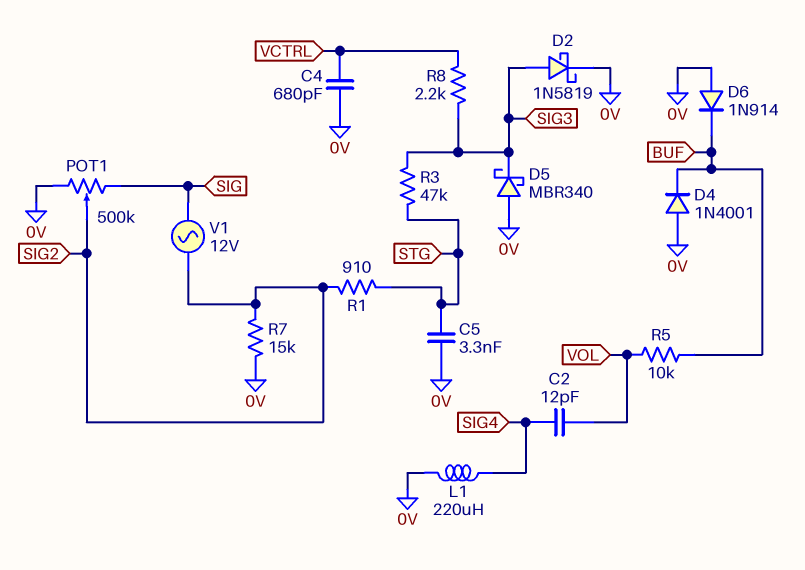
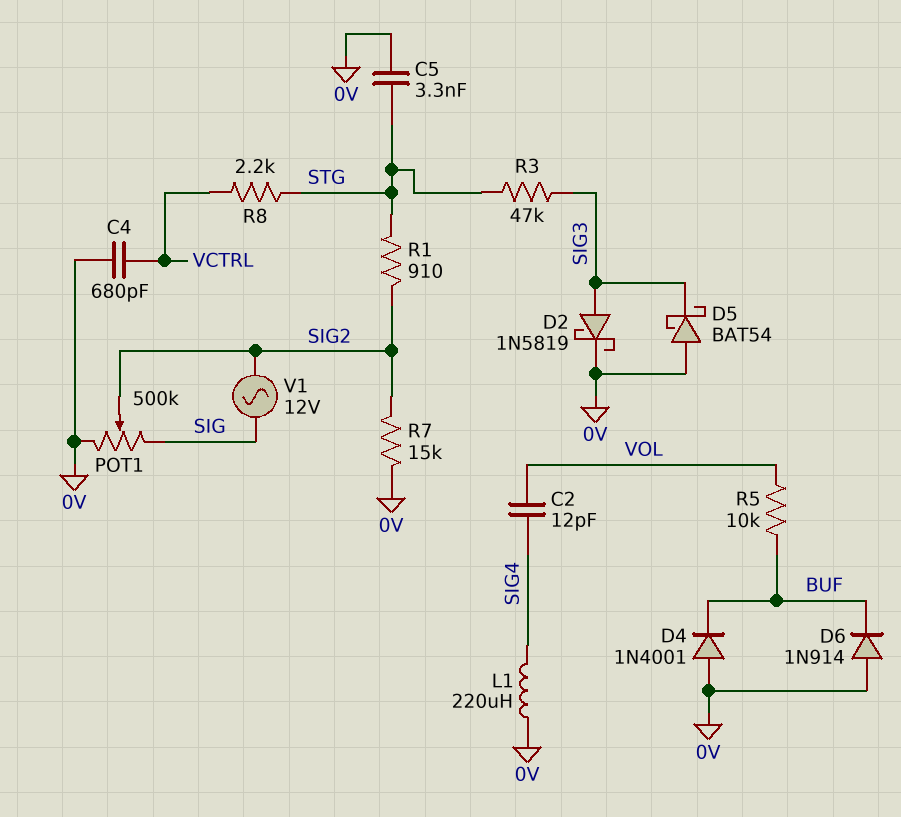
D5: schottky MBR340 (A 0V, K SIG3) -> schottky BAT54 (A 0V, K SIG3)
R8: 2.2k (SIG3, VCTRL) -> 2.2k (STG, VCTRL)

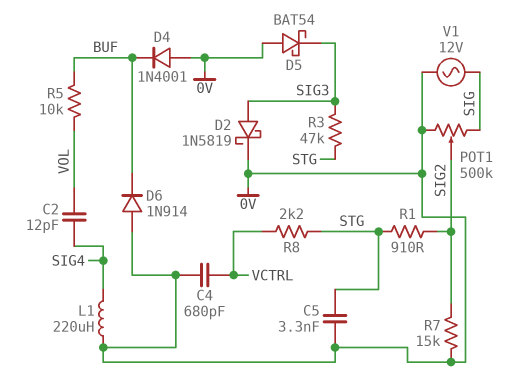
V1: AC 12V (SIG, SIG2) -> AC 12V (0V, SIG)

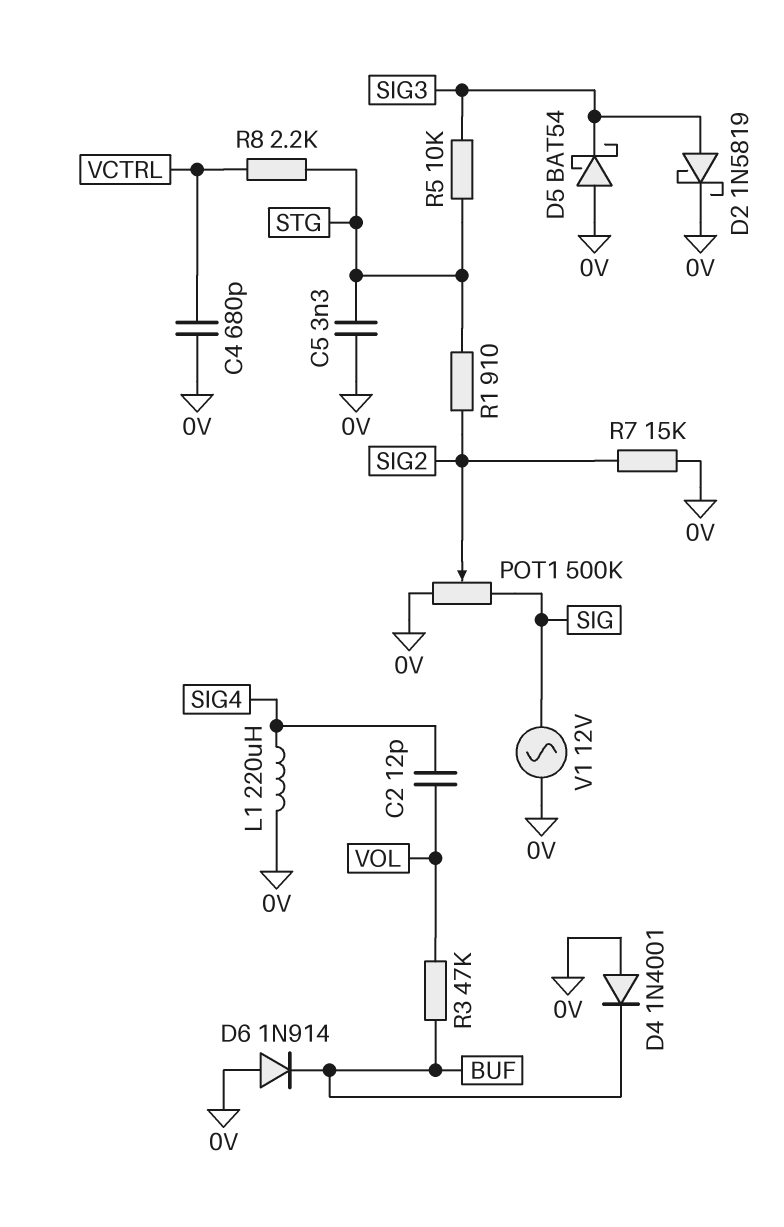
R3: 47k (SIG3, STG) -> 47k (BUF, VOL)
R5: 10k (BUF, VOL) -> 10k (SIG3, STG)

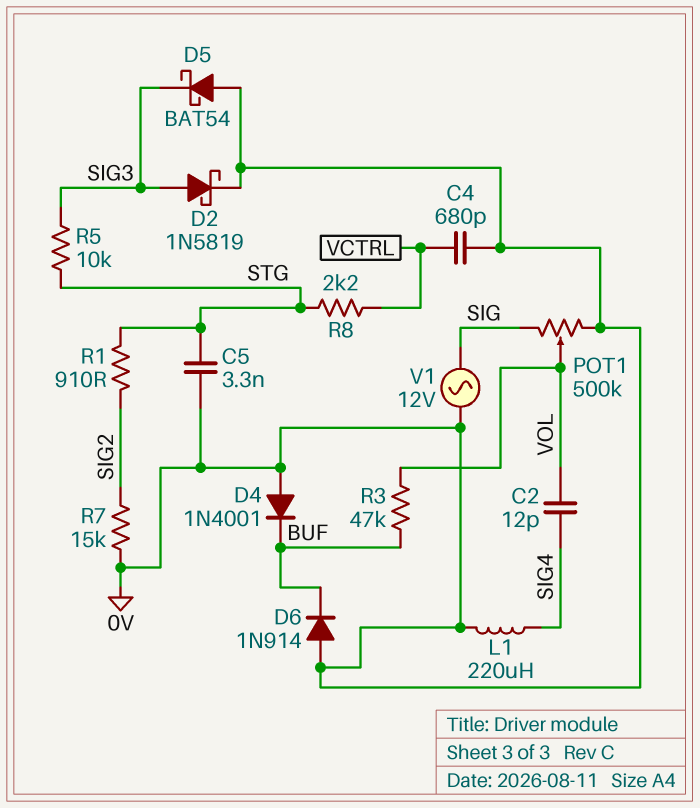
POT1: 500k (0V, SIG, wiper SIG2) -> 500k (0V, SIG, wiper VOL)

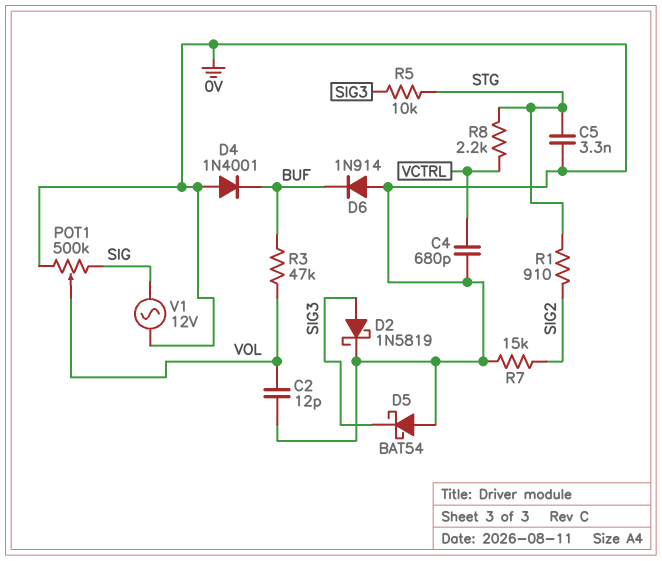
C2: 12pF (SIG4, VOL) -> 12pF (0V, VOL)
L1: 220uH (0V, SIG4) -> none

